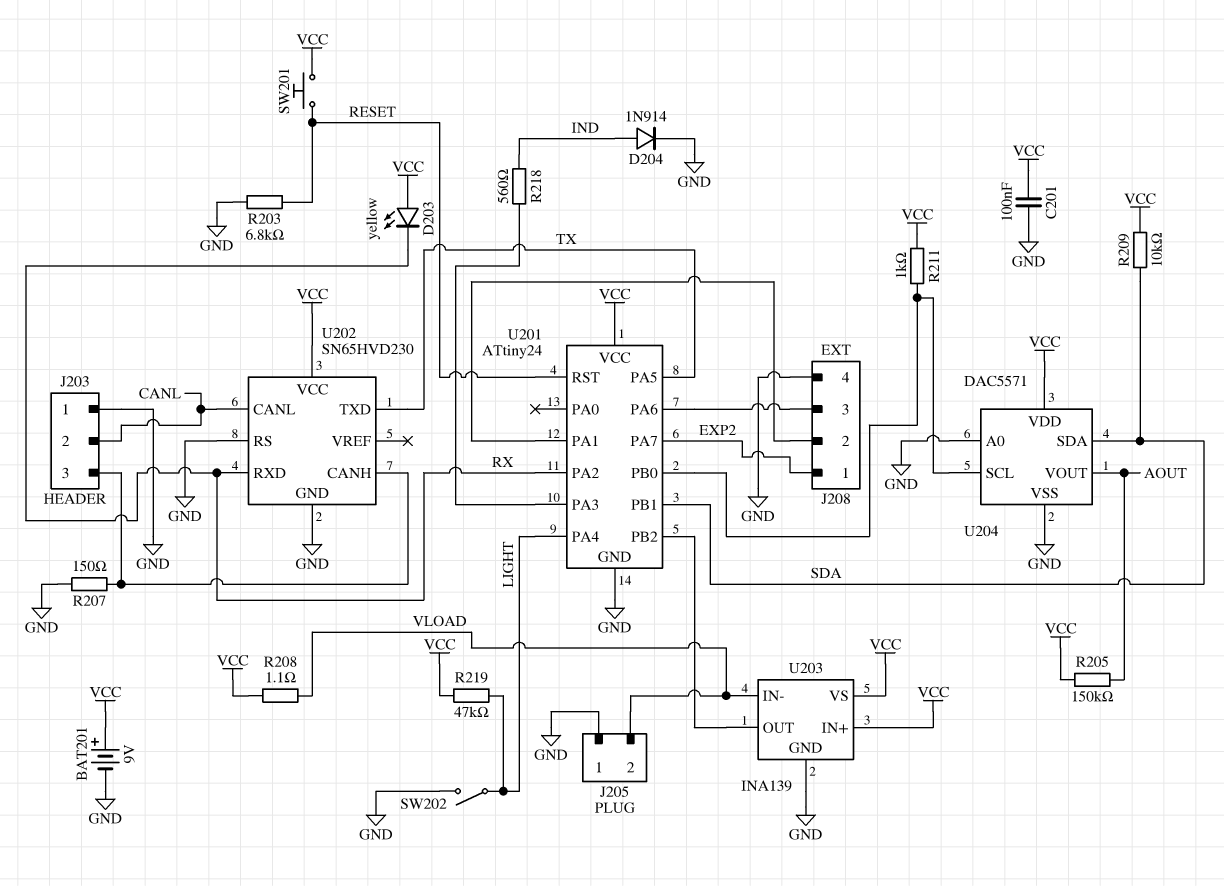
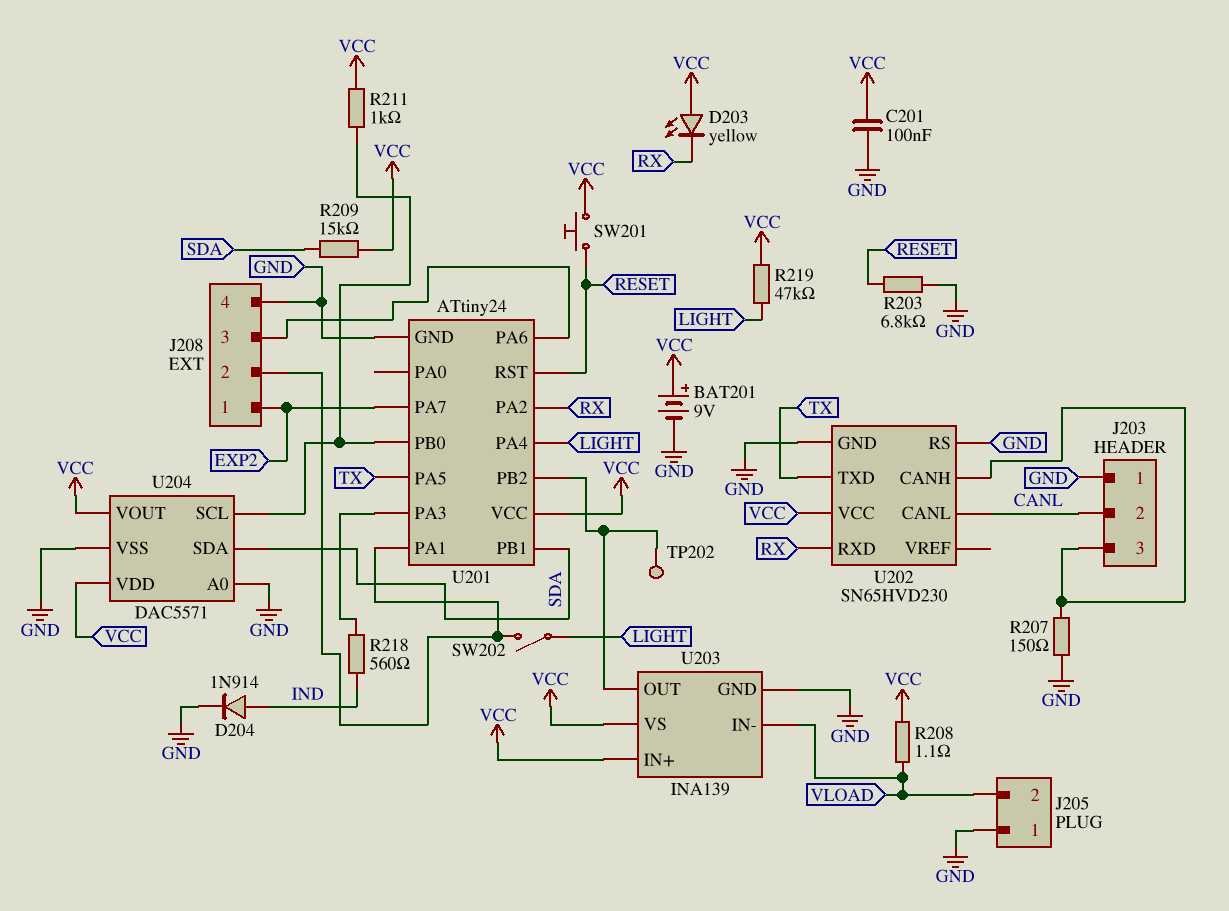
R205: 150k (AOUT, VCC) -> none
R209: 10k (SDA, VCC) -> 15k (SDA, VCC)
SW202: switch (GND, LIGHT) -> switch (J208/2, LIGHT)
TP202: none -> test point (U201/PB2)
U204 pin VOUT: AOUT -> VCC

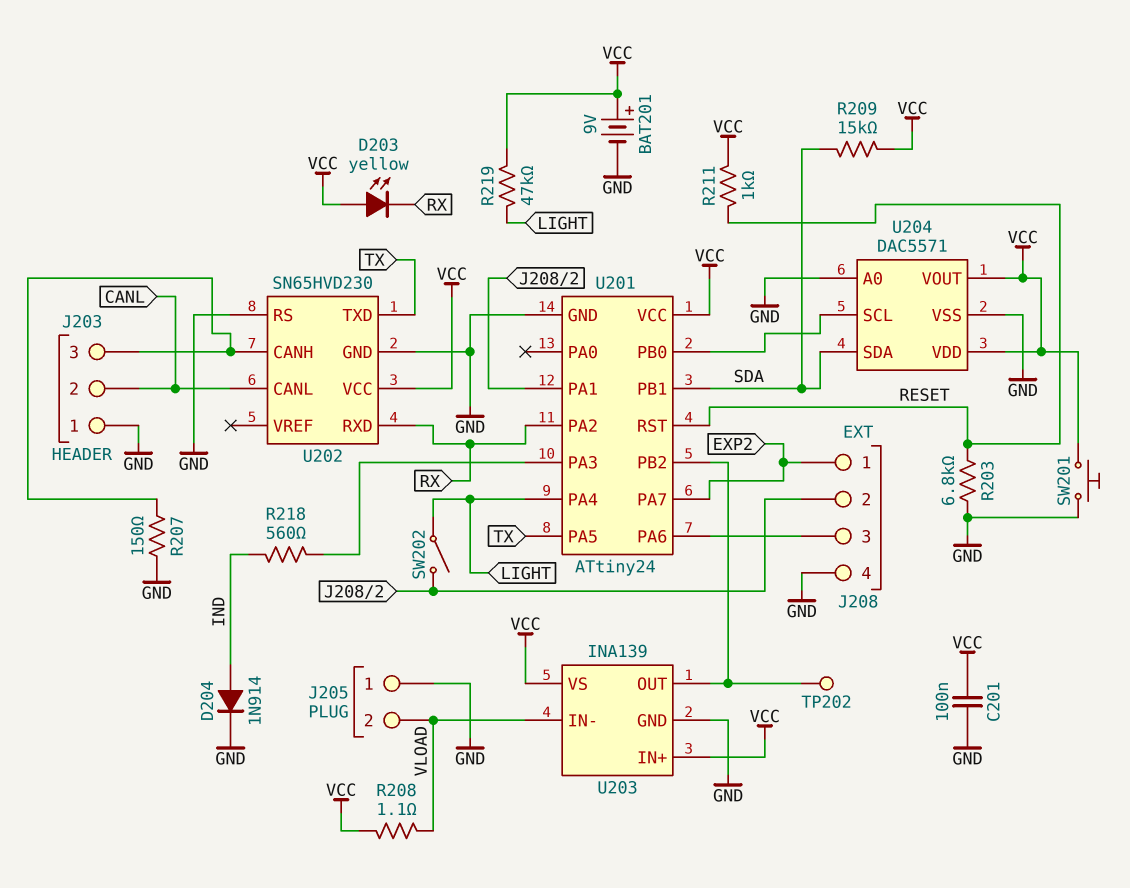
R211: 1k (U201/PB0, VCC) -> 1k (RESET, VCC)
SW201: button (RESET, VCC) -> button (GND, VCC)

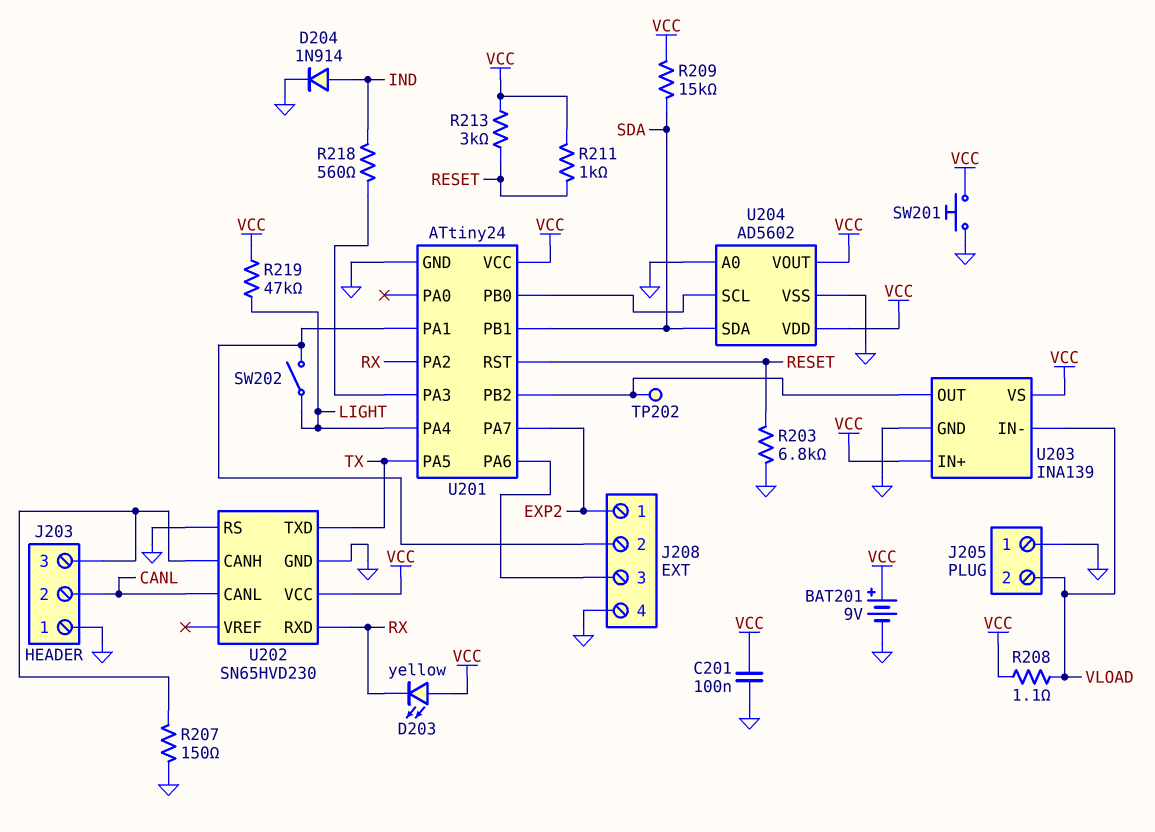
R213: none -> 3k (RESET, VCC)
U204: DAC5571 -> AD5602

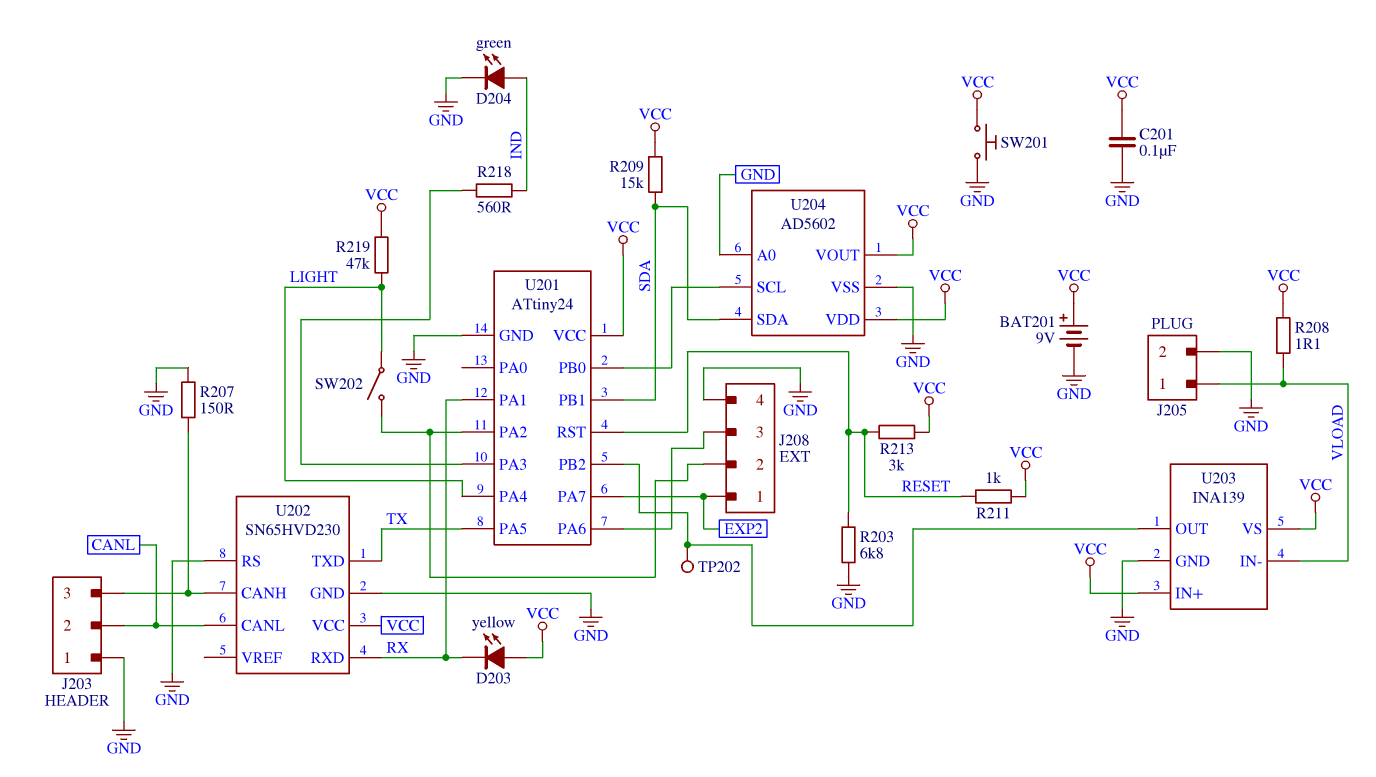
D204: diode 1N914 (A IND, K GND) -> LED green (A IND, K GND)
J205 pin 1: GND -> VLOAD
J205 pin 2: VLOAD -> GND
U201 pin PA1: J208/2 -> RX
U201 pin PA2: RX -> J208/2

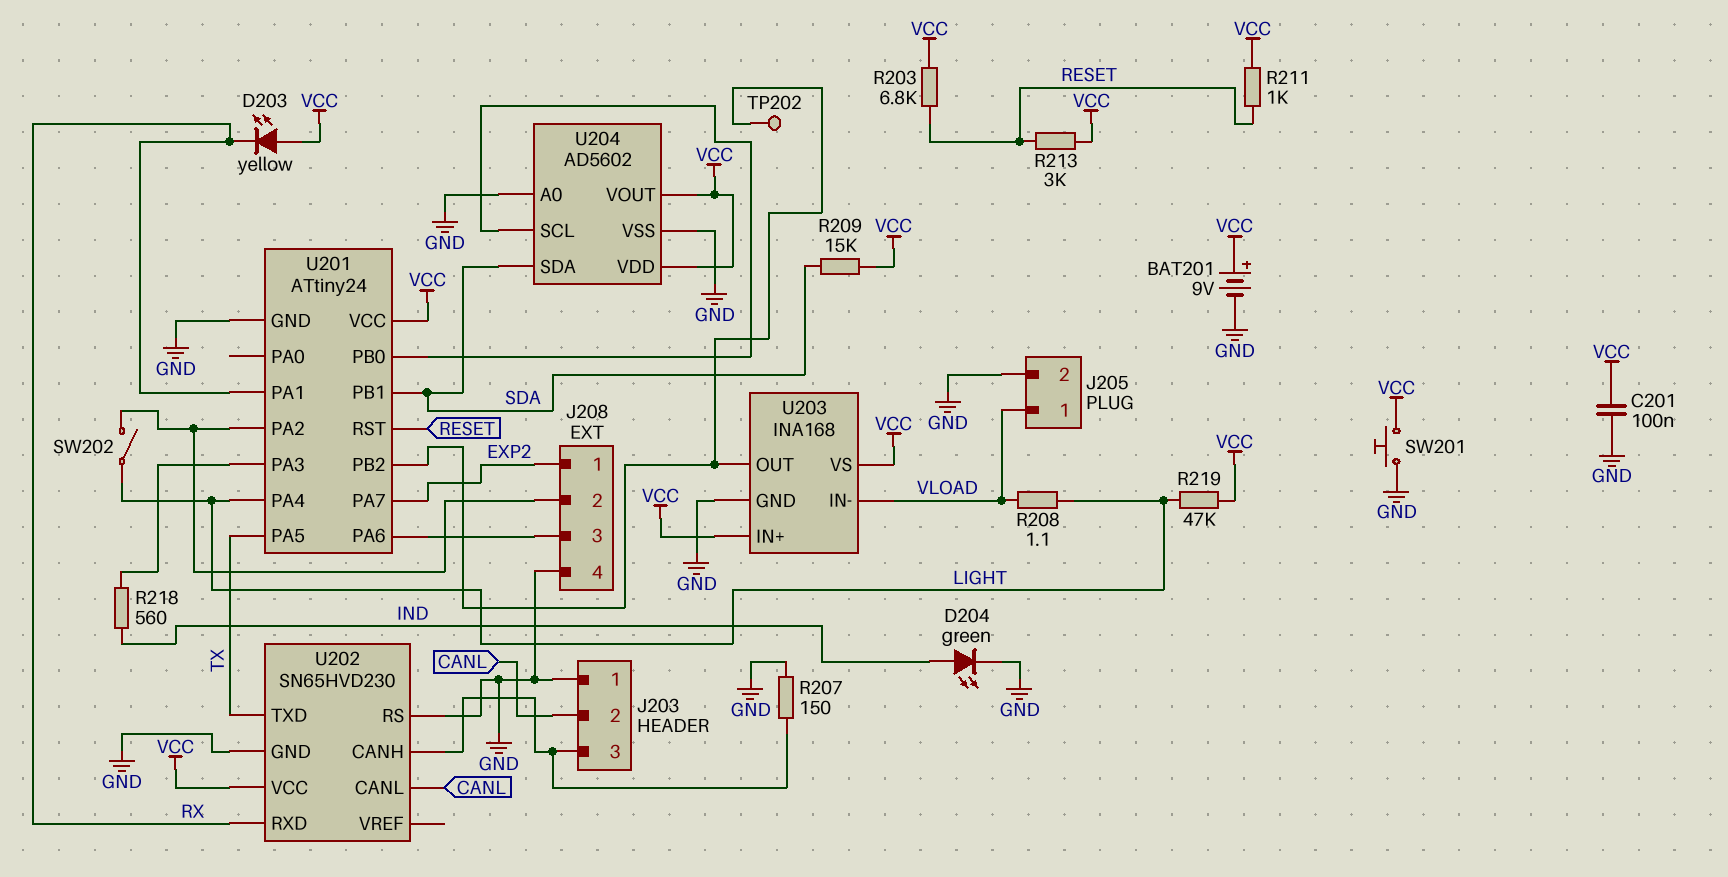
R203: 6.8k (GND, RESET) -> 6.8k (RESET, VCC)
R208: 1.1 (VCC, VLOAD) -> 1.1 (LIGHT, VLOAD)
U203: INA139 -> INA168

